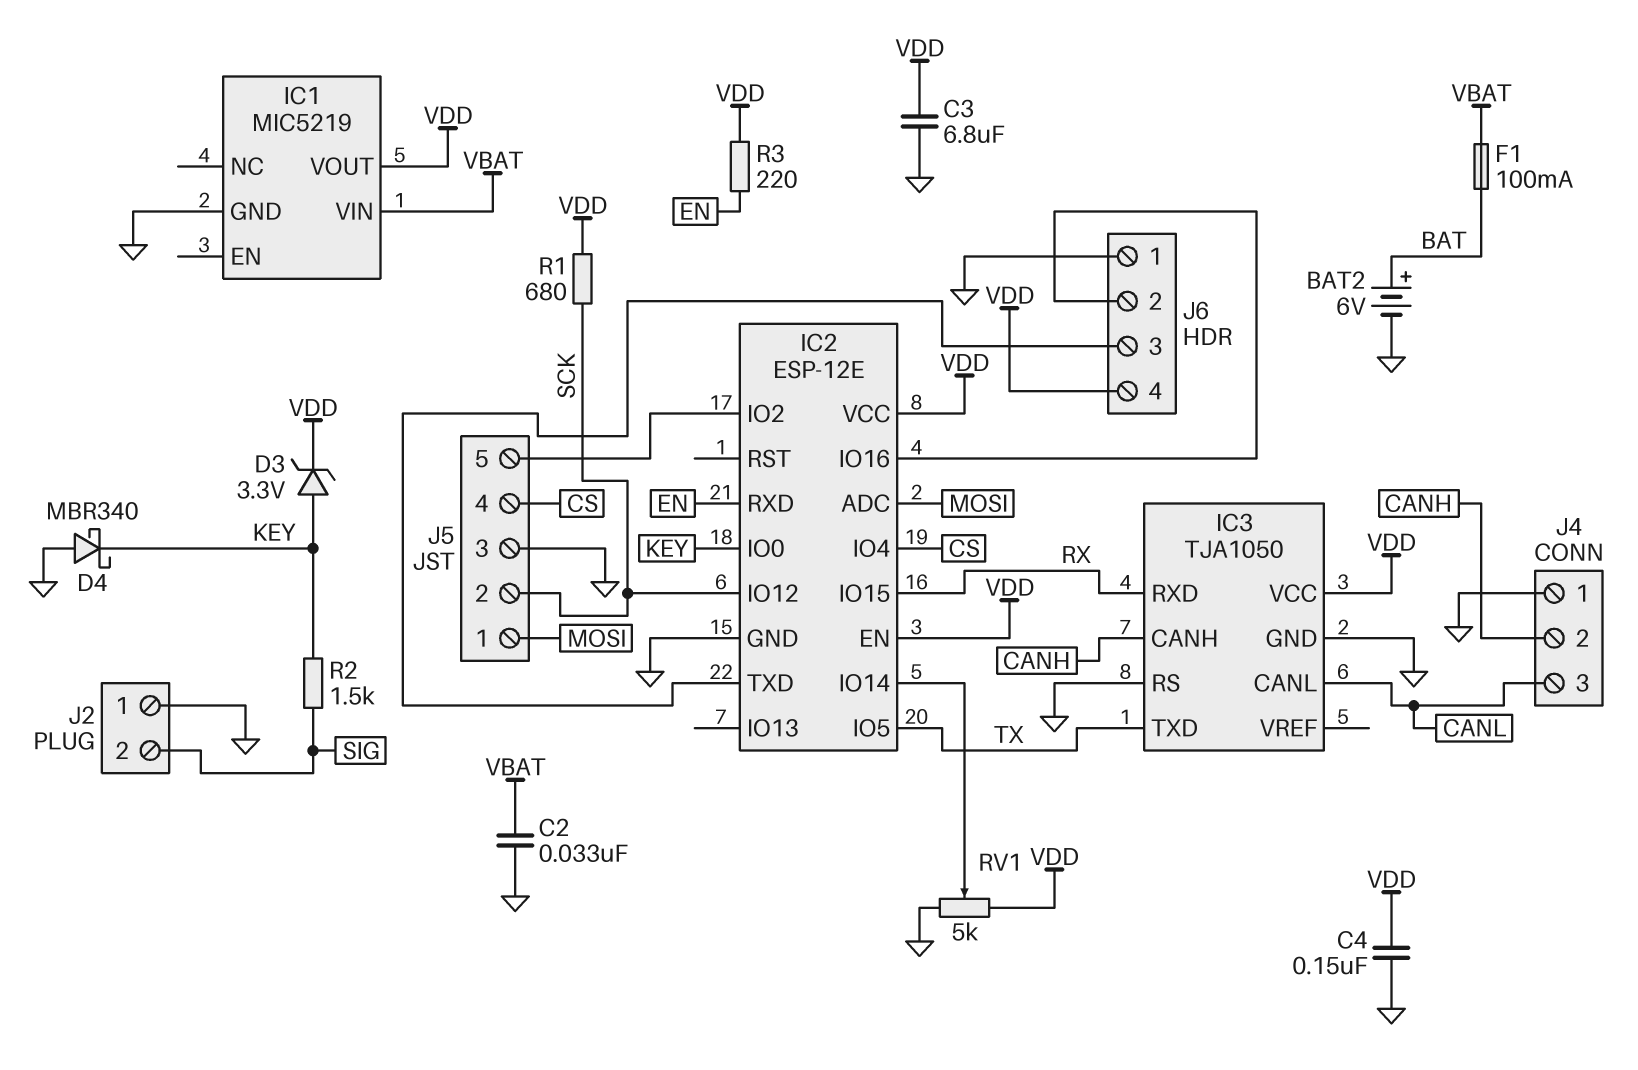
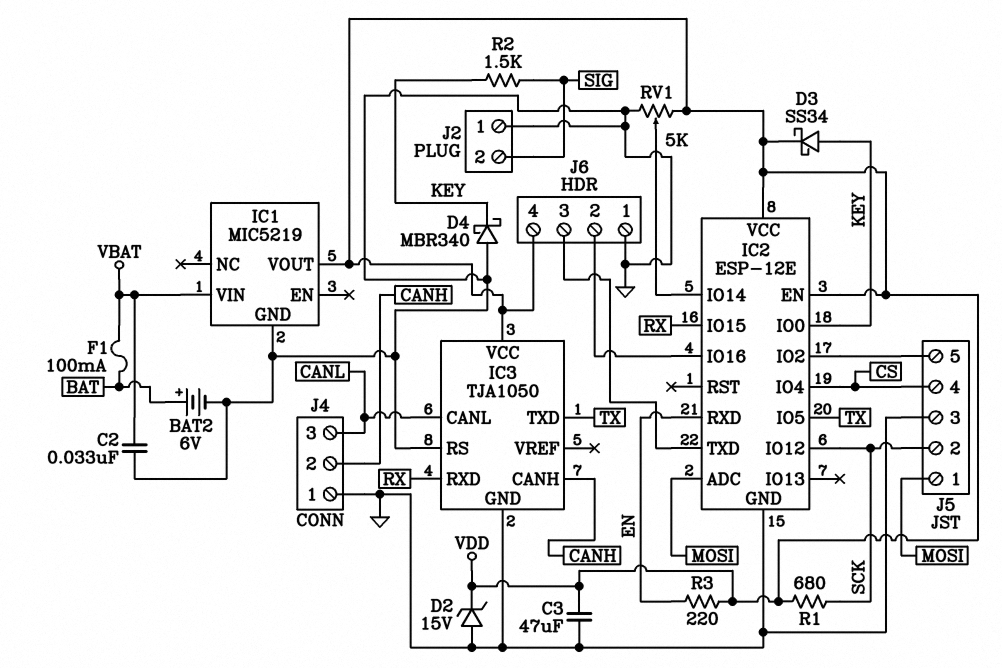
C3: 6.8uF (GND, VDD) -> 47uF (GND, VDD)
C4: 150nF (GND, VDD) -> none
D2: none -> zener 15V (A GND, K VDD)
D3: zener 3.3V (A KEY, K VDD) -> schottky SS34 (A KEY, K VDD)

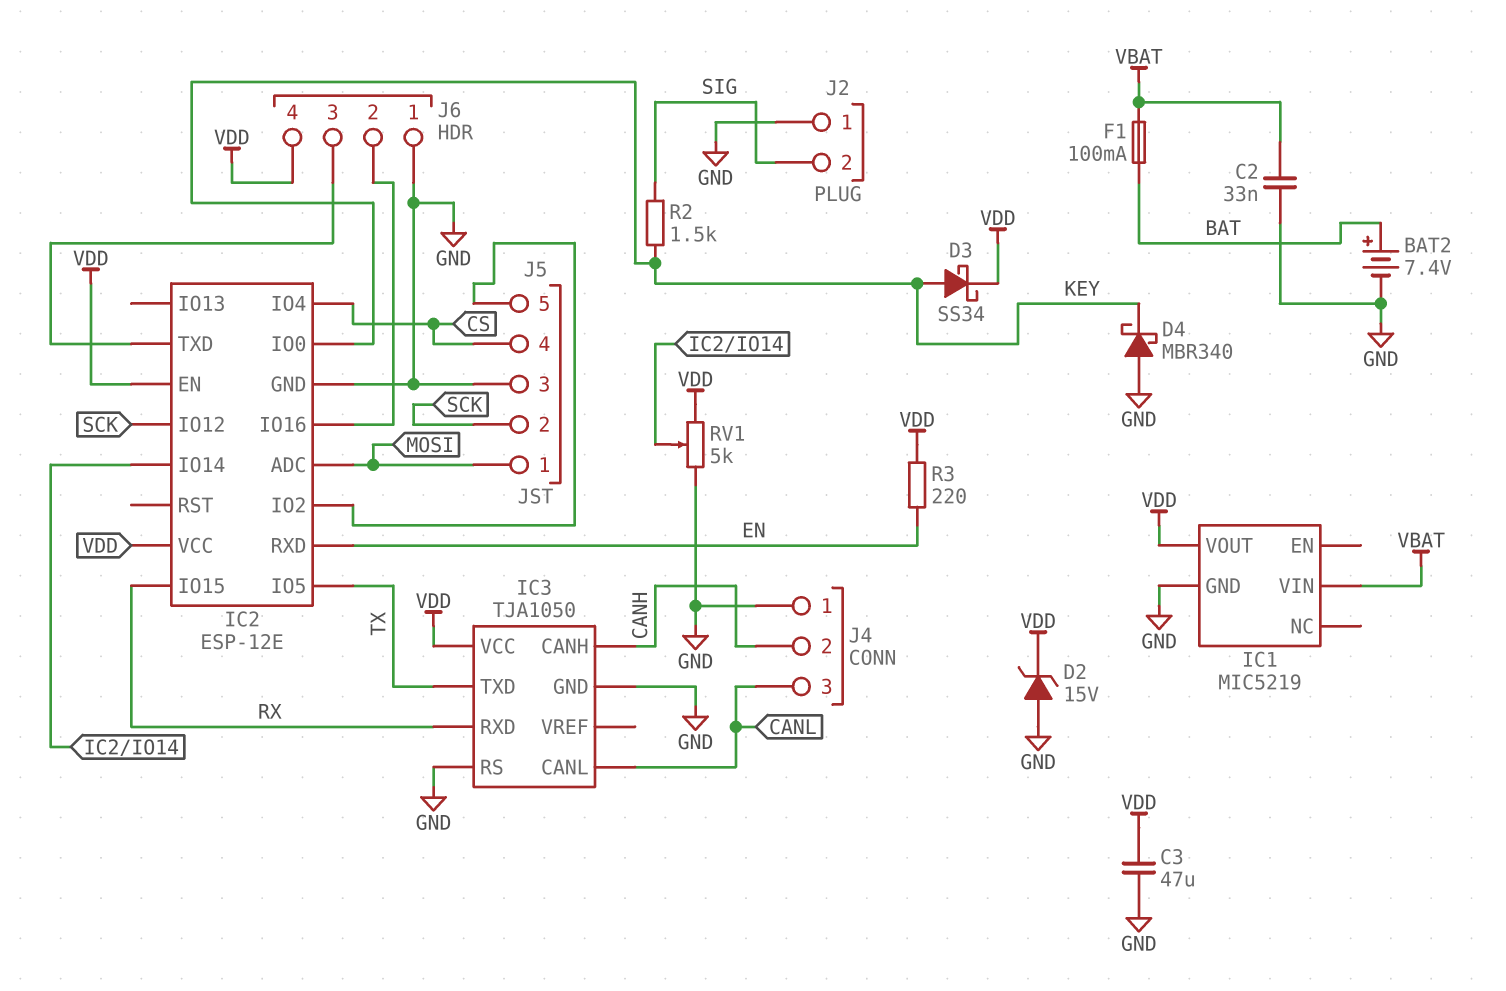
BAT2: 6V (plus BAT, minus GND) -> 7.4V (plus BAT, minus GND)
R1: 680 (SCK, VDD) -> none

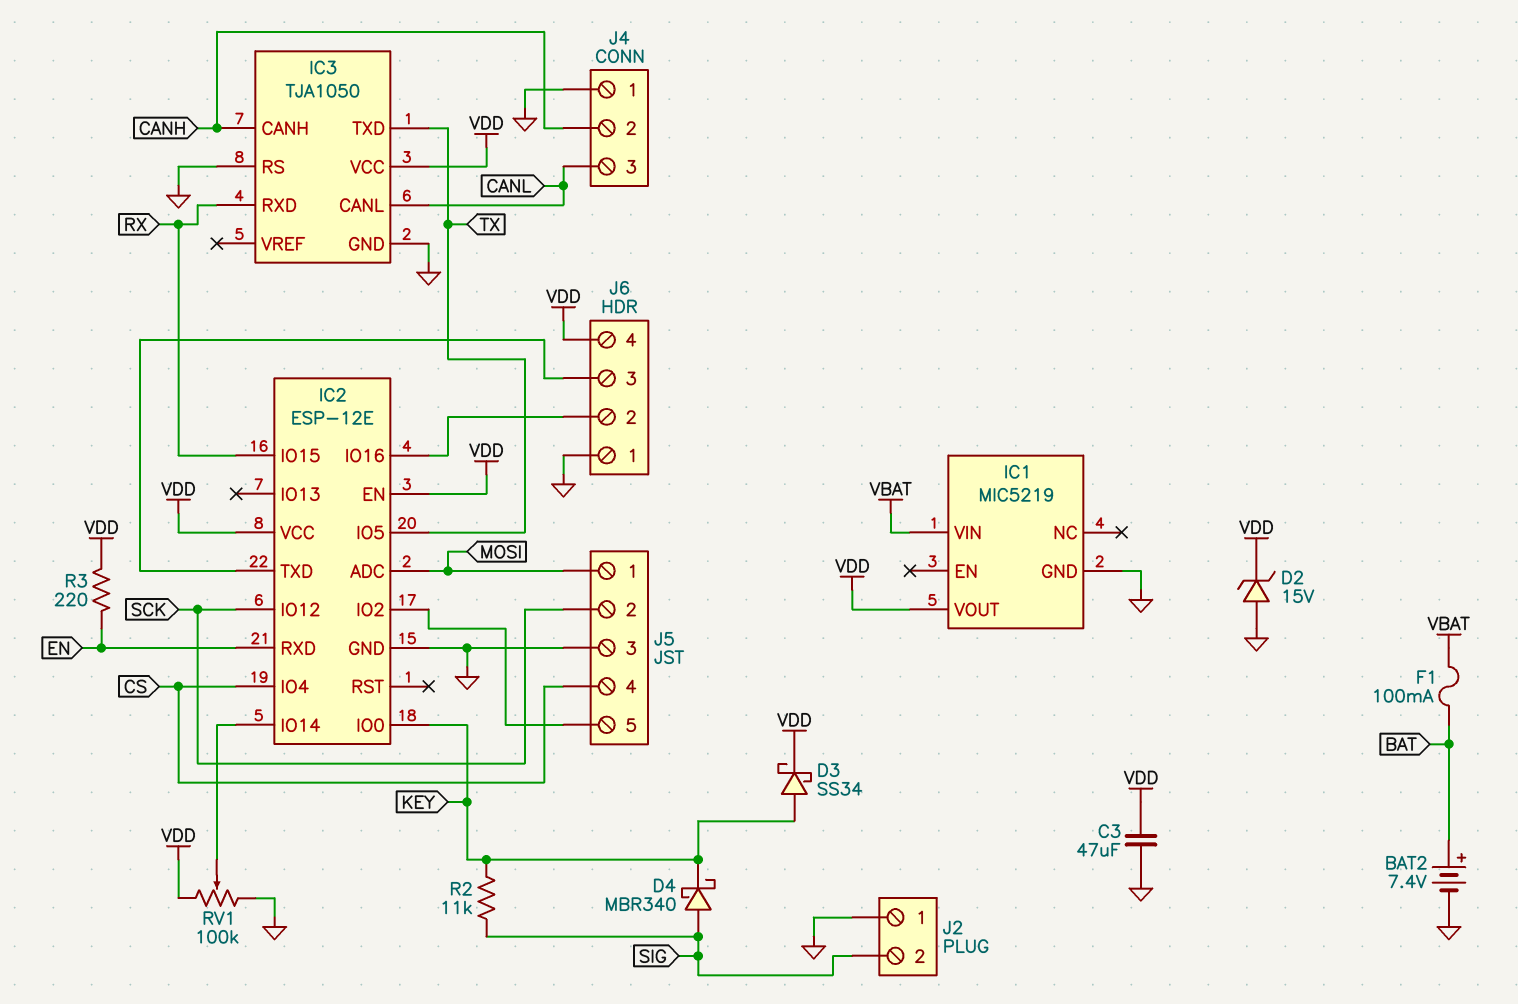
C2: 33nF (GND, VBAT) -> none
D4: schottky MBR340 (A GND, K KEY) -> schottky MBR340 (A SIG, K KEY)
R2: 1.5k (KEY, SIG) -> 11k (KEY, SIG)
RV1: 5k (GND, VDD, wiper IC2/IO14) -> 100k (GND, VDD, wiper IC2/IO14)

